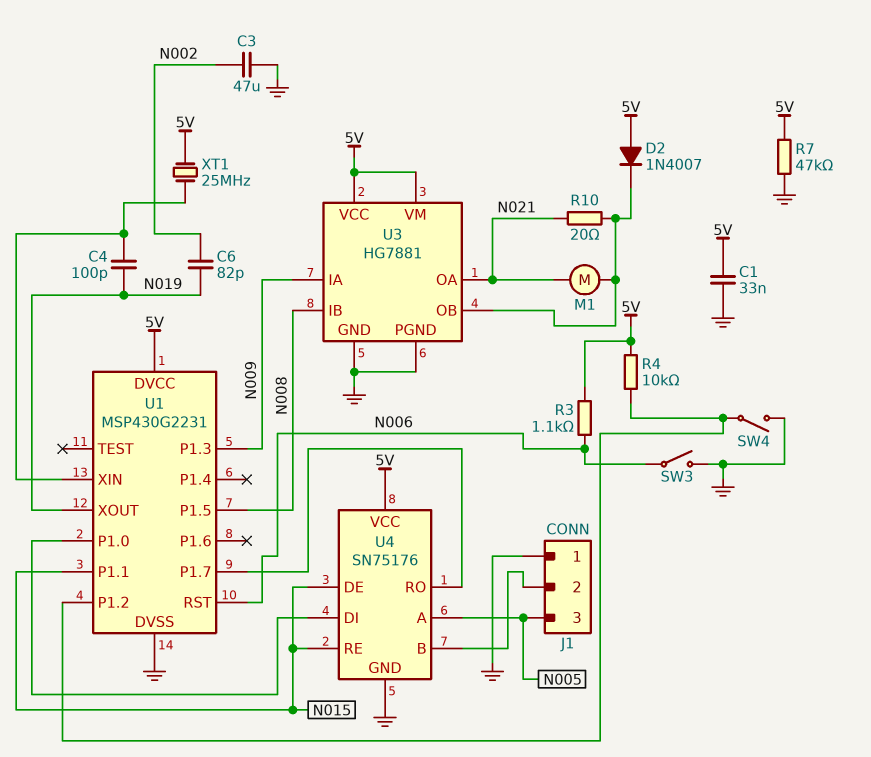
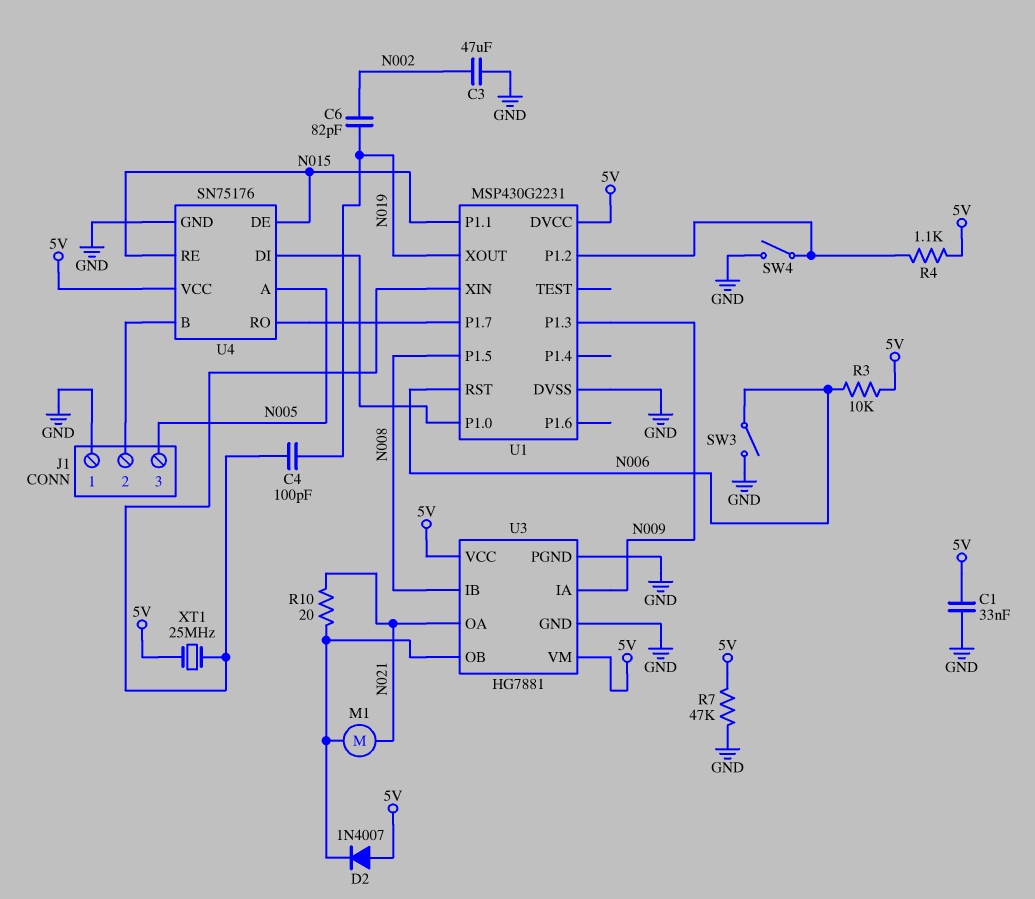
R3: 1.1k (5V, N006) -> 10k (5V, N006)
R4: 10k (5V, U1/P1.2) -> 1.1k (5V, U1/P1.2)

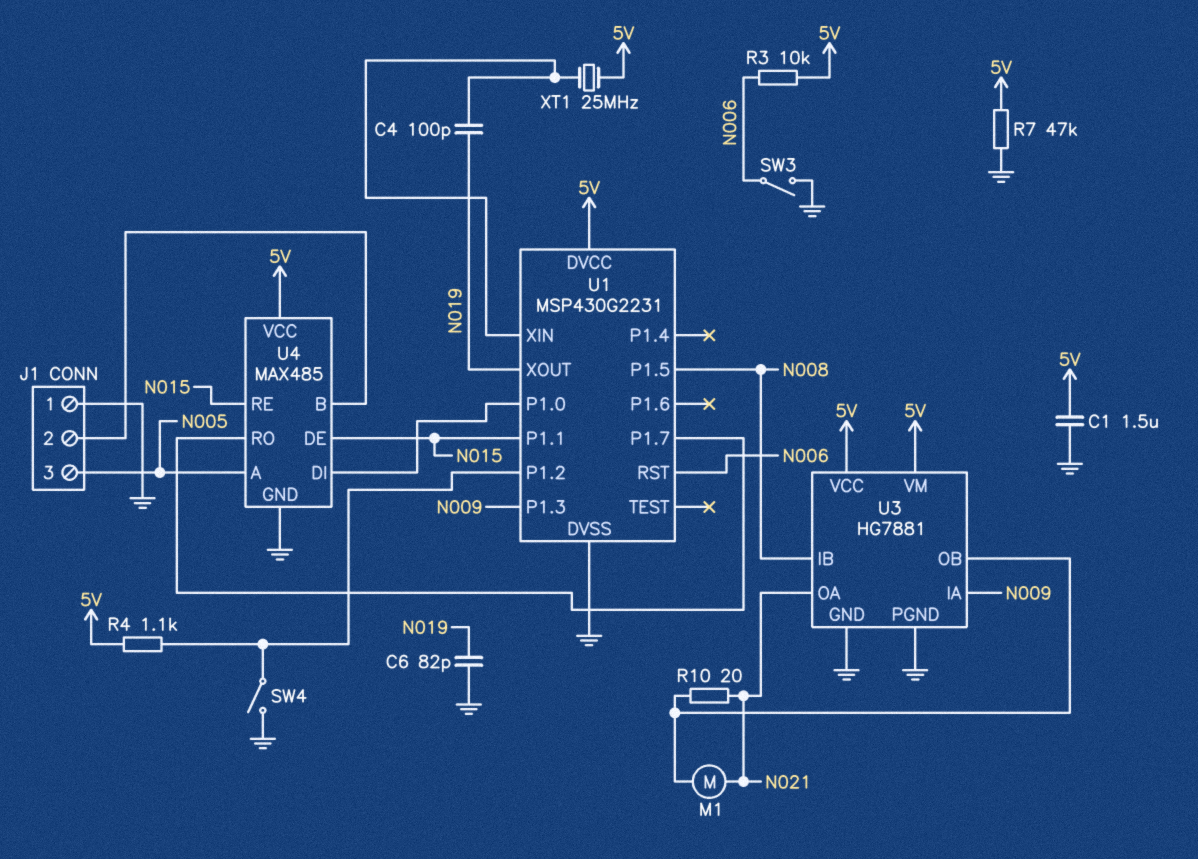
C1: 33nF (5V, GND) -> 1.5uF (5V, GND)
C3: 47uF (GND, N002) -> none
C6: 82pF (N002, N019) -> 82pF (GND, N019)
D2: diode 1N4007 (A 5V, K U3/OB) -> none
U4: SN75176 -> MAX485

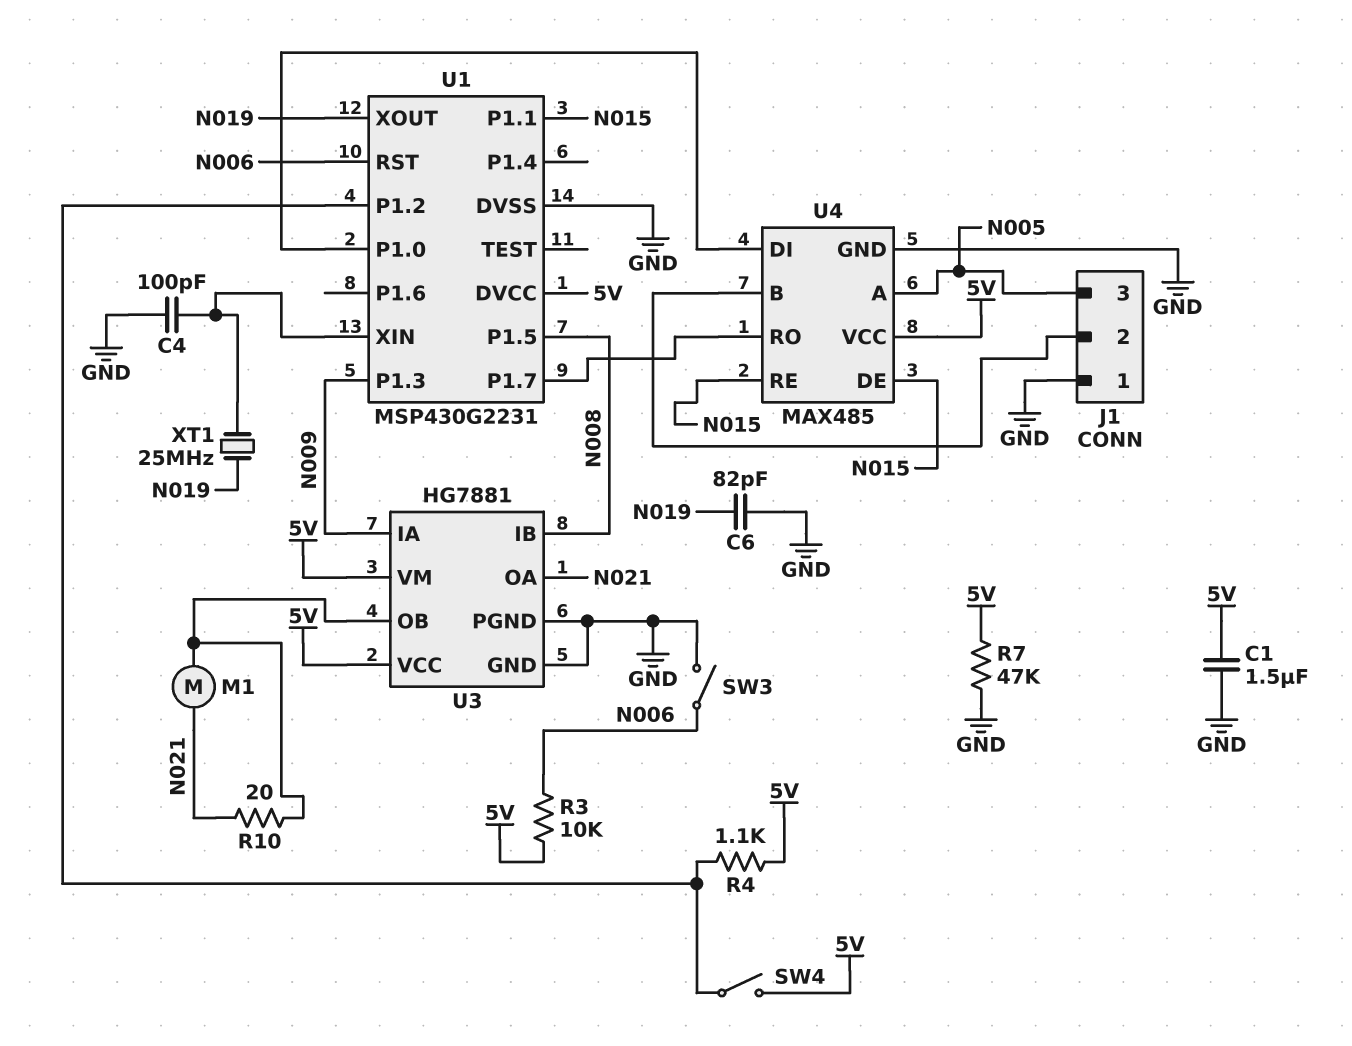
C4: 100pF (N019, U1/XIN) -> 100pF (GND, U1/XIN)
SW4: switch (GND, U1/P1.2) -> switch (5V, U1/P1.2)
XT1: 25MHz (5V, U1/XIN) -> 25MHz (N019, U1/XIN)

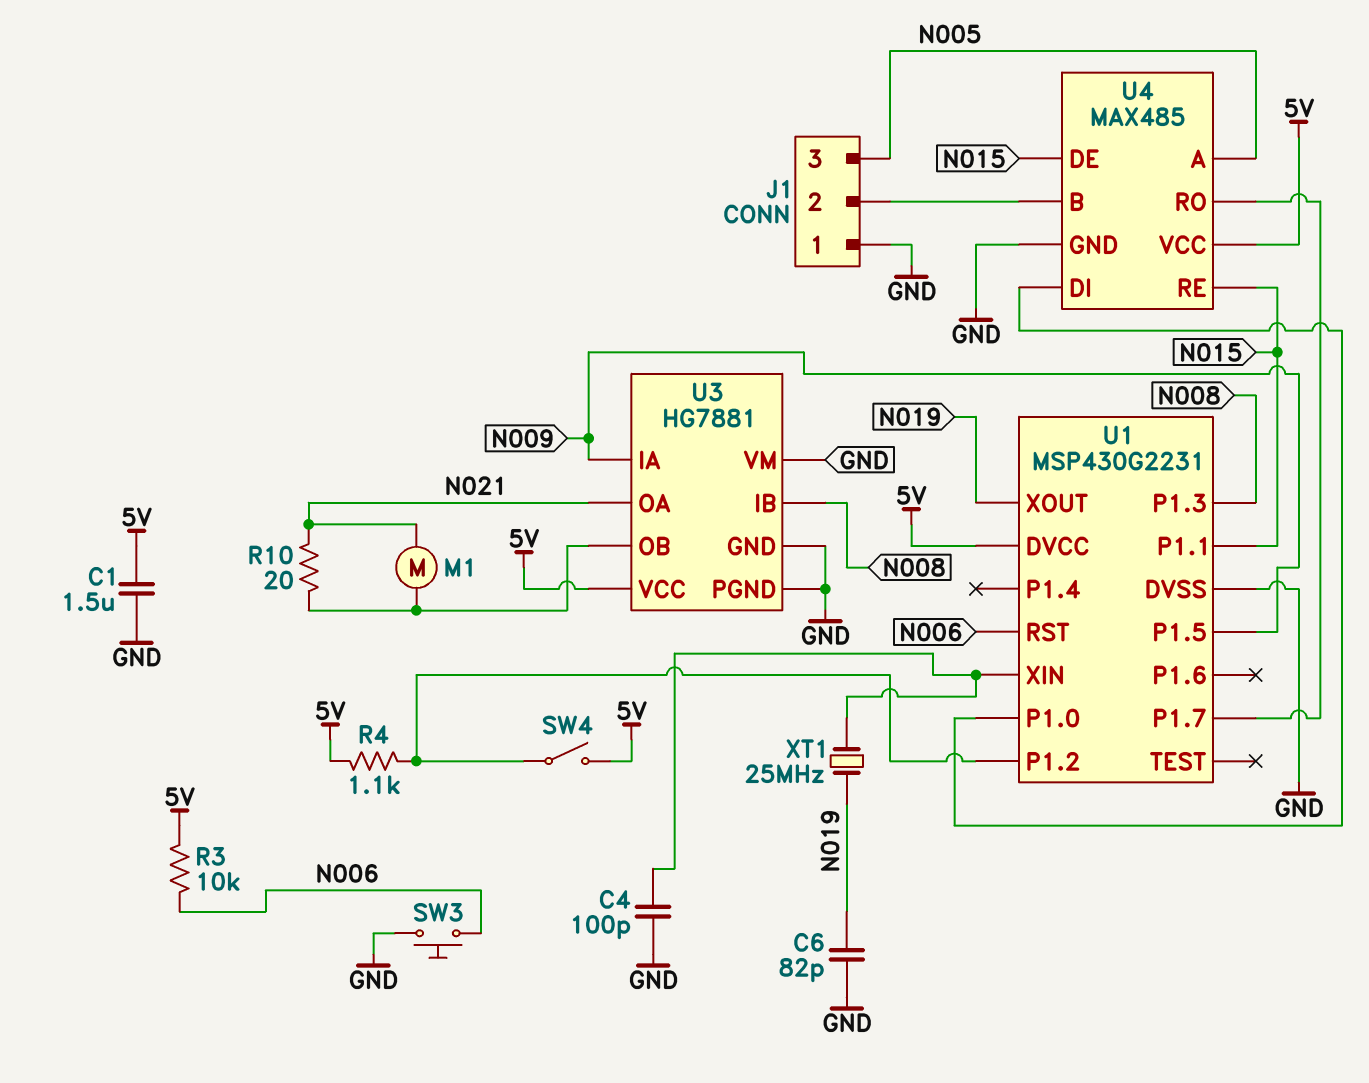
R7: 47k (5V, GND) -> none
SW3: switch (GND, N006) -> button (GND, N006)
U1 pin P1.3: N009 -> N008
U1 pin P1.5: N008 -> N009
U3 pin VM: 5V -> GND

